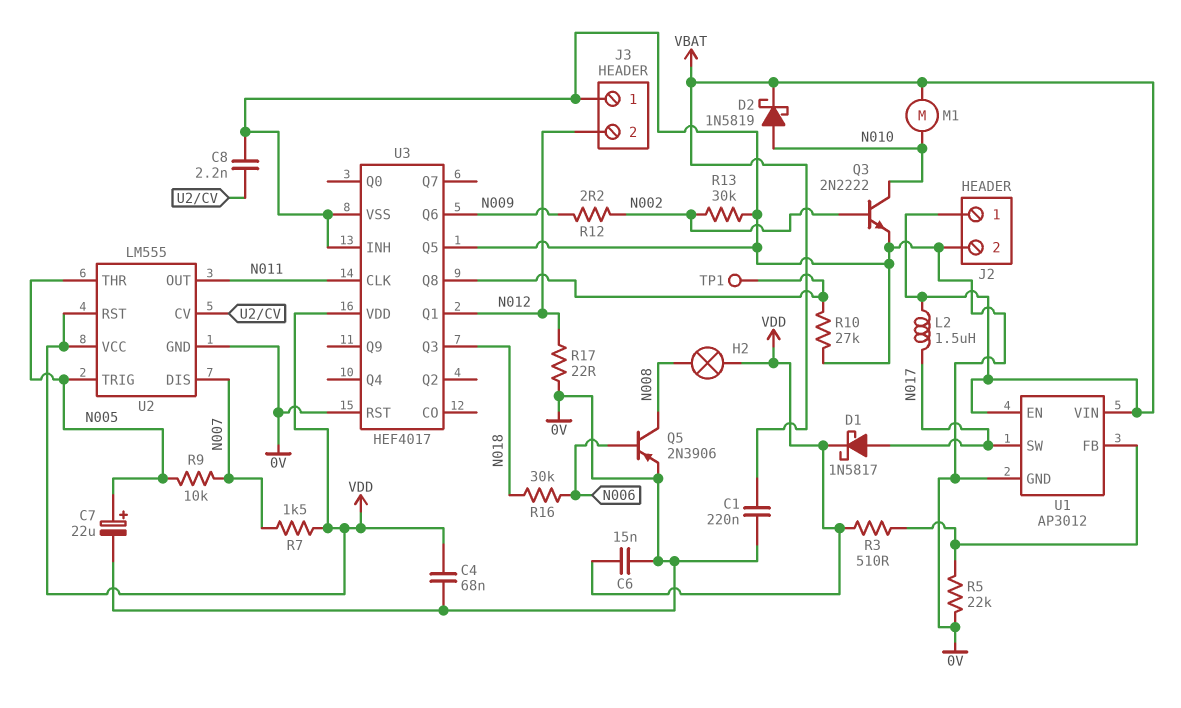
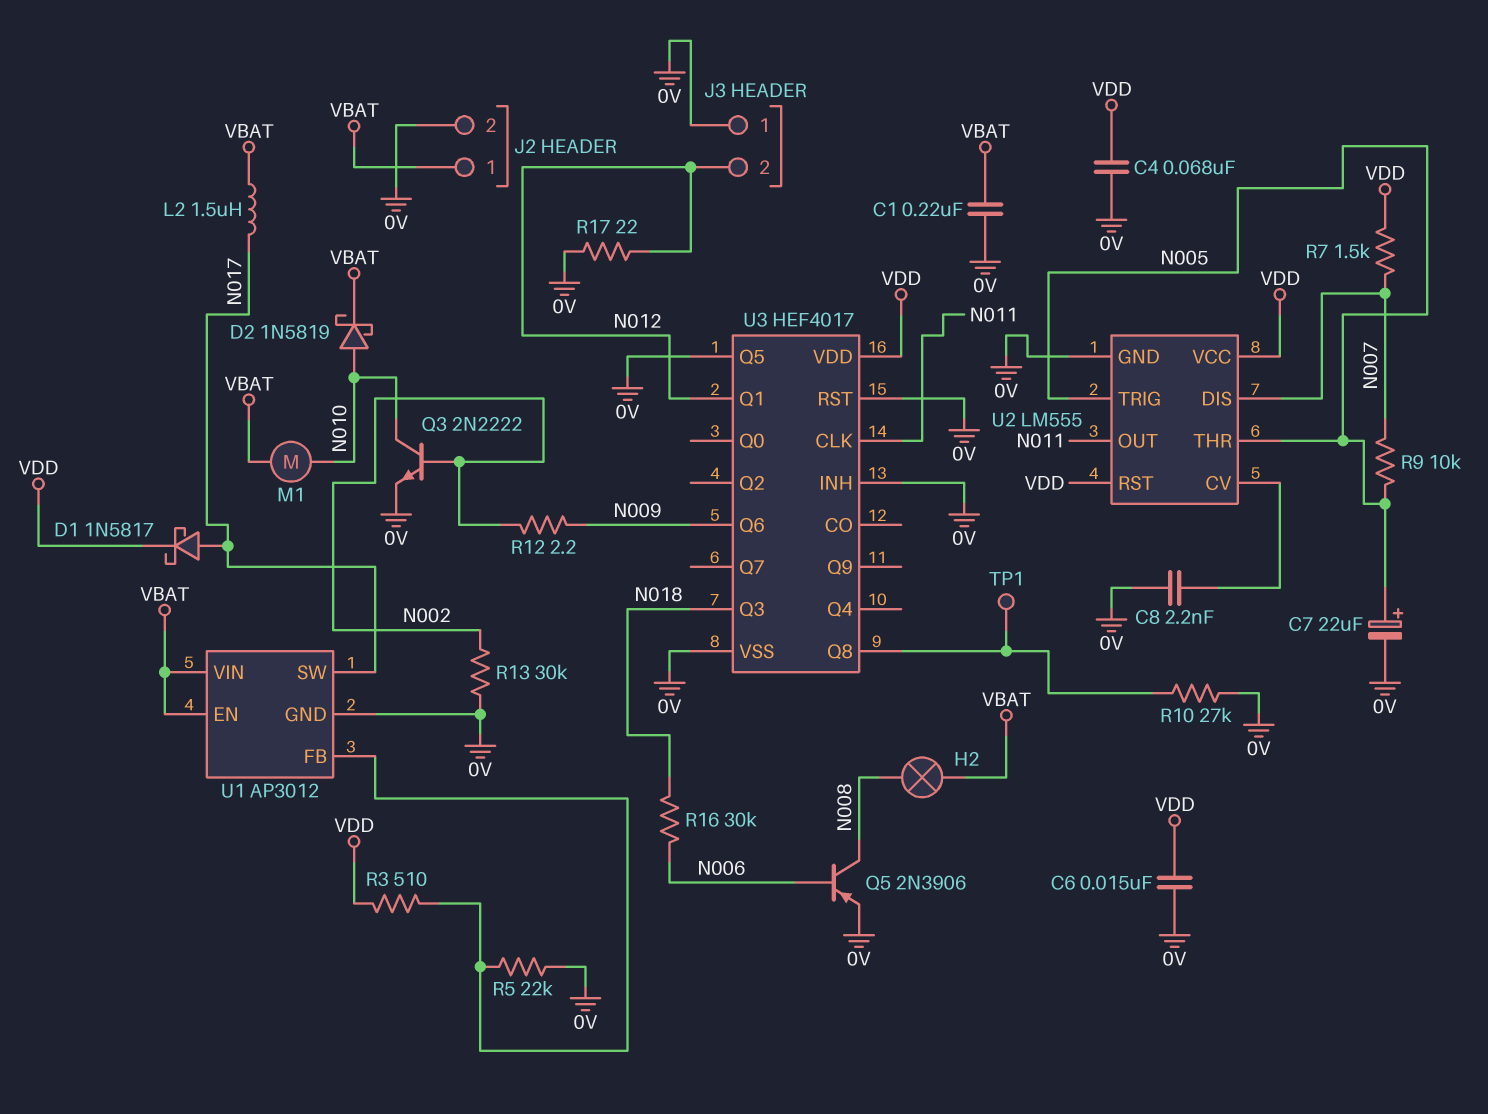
H2: lamp (N008, VDD) -> lamp (N008, VBAT)

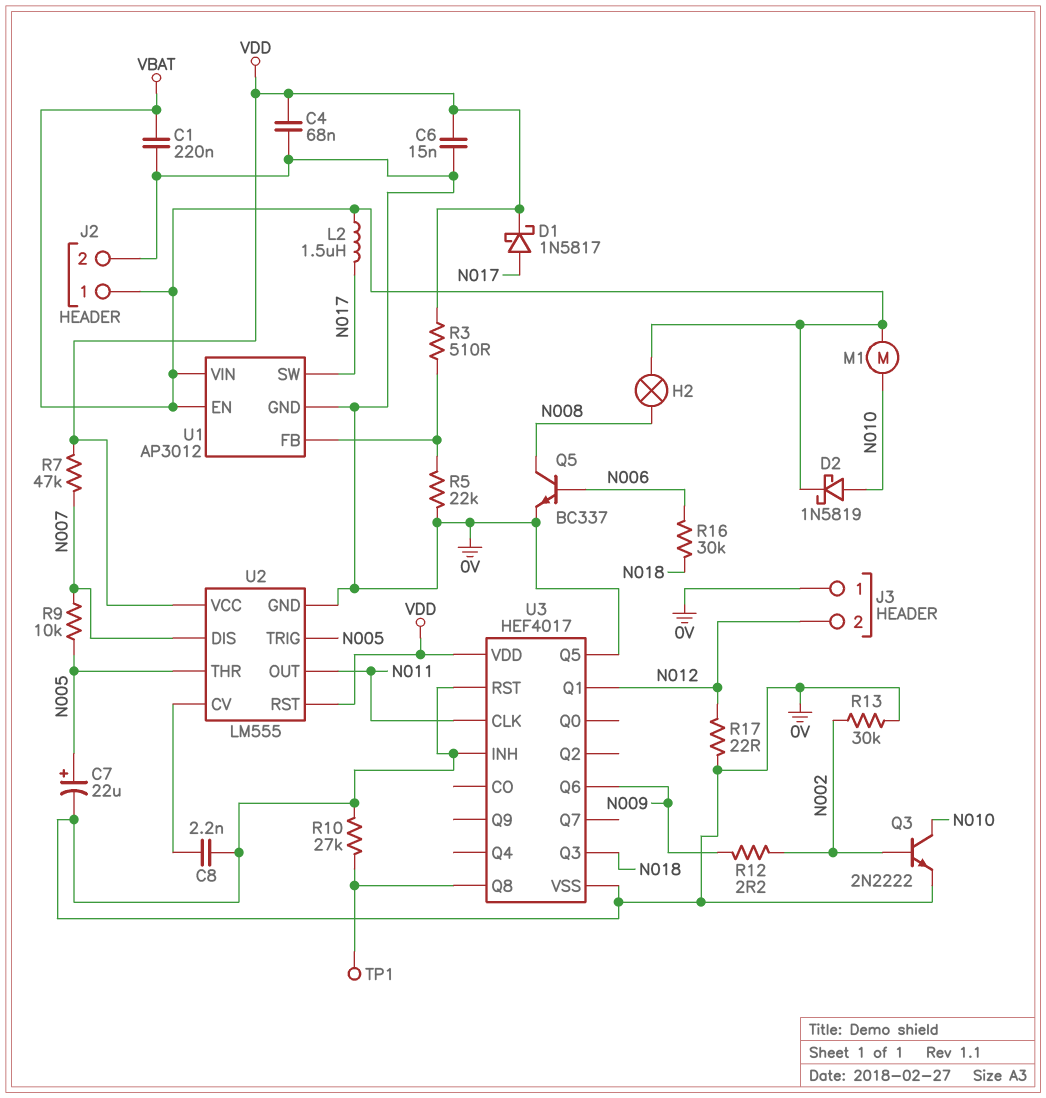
Q5: PNP 2N3906 (B N006, C N008, E 0V) -> NPN BC337 (B N006, C N008, E 0V)
R7: 1.5k (N007, VDD) -> 47k (N007, VDD)

